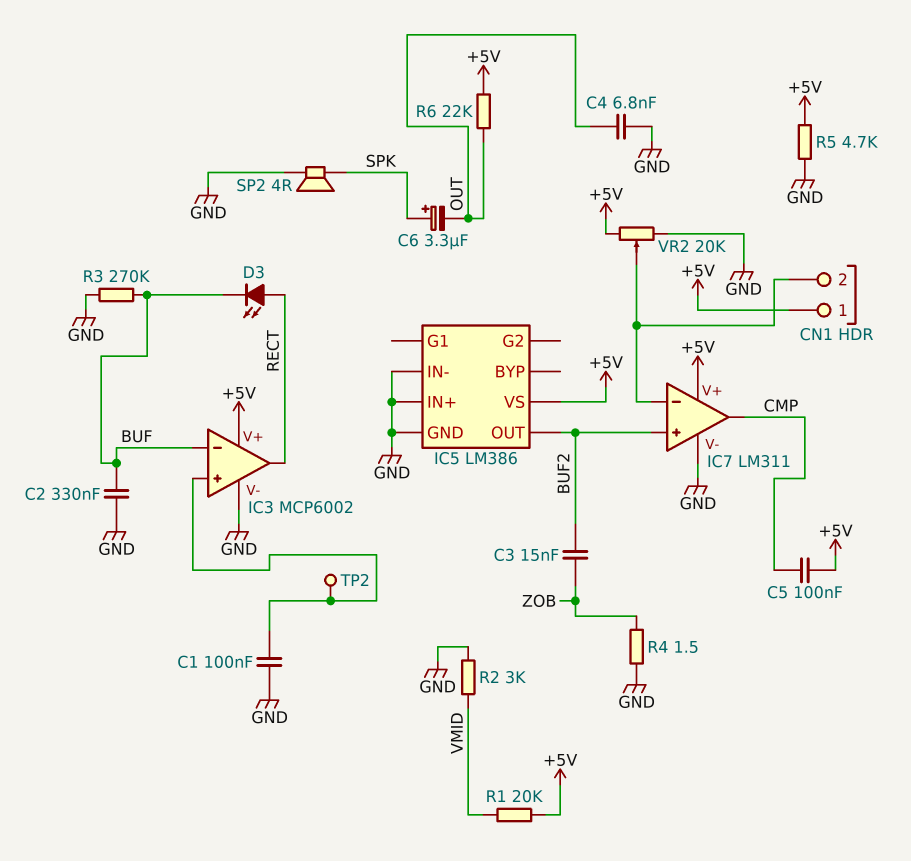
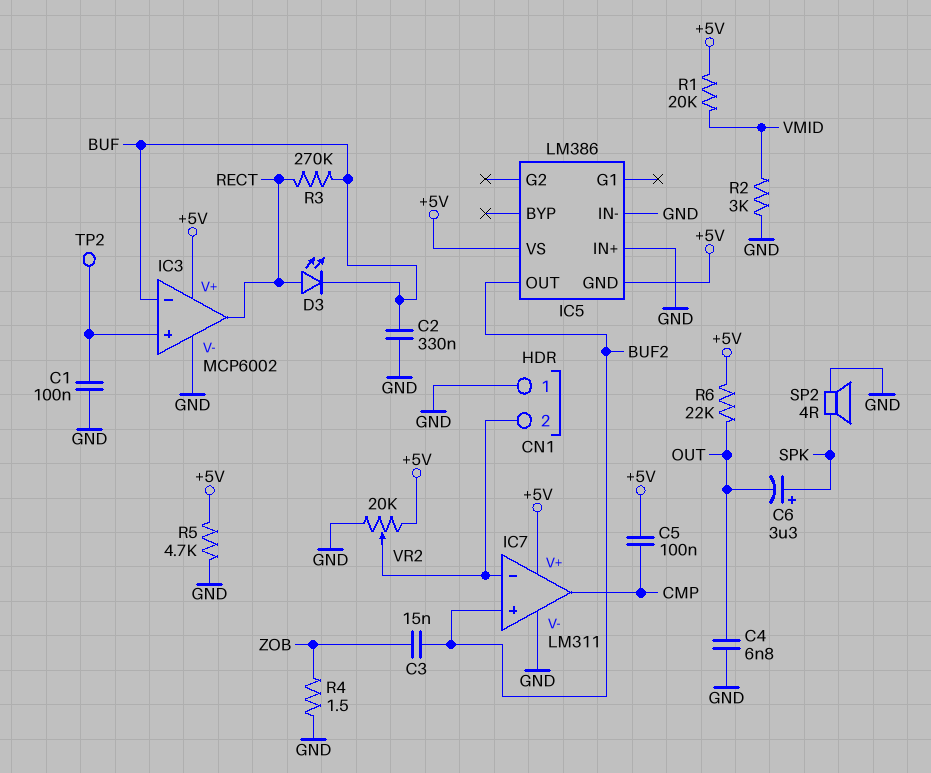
CN1 pin 1: +5V -> GND
IC5 pin GND: GND -> +5V
R3: 270k (BUF, GND) -> 270k (BUF, RECT)

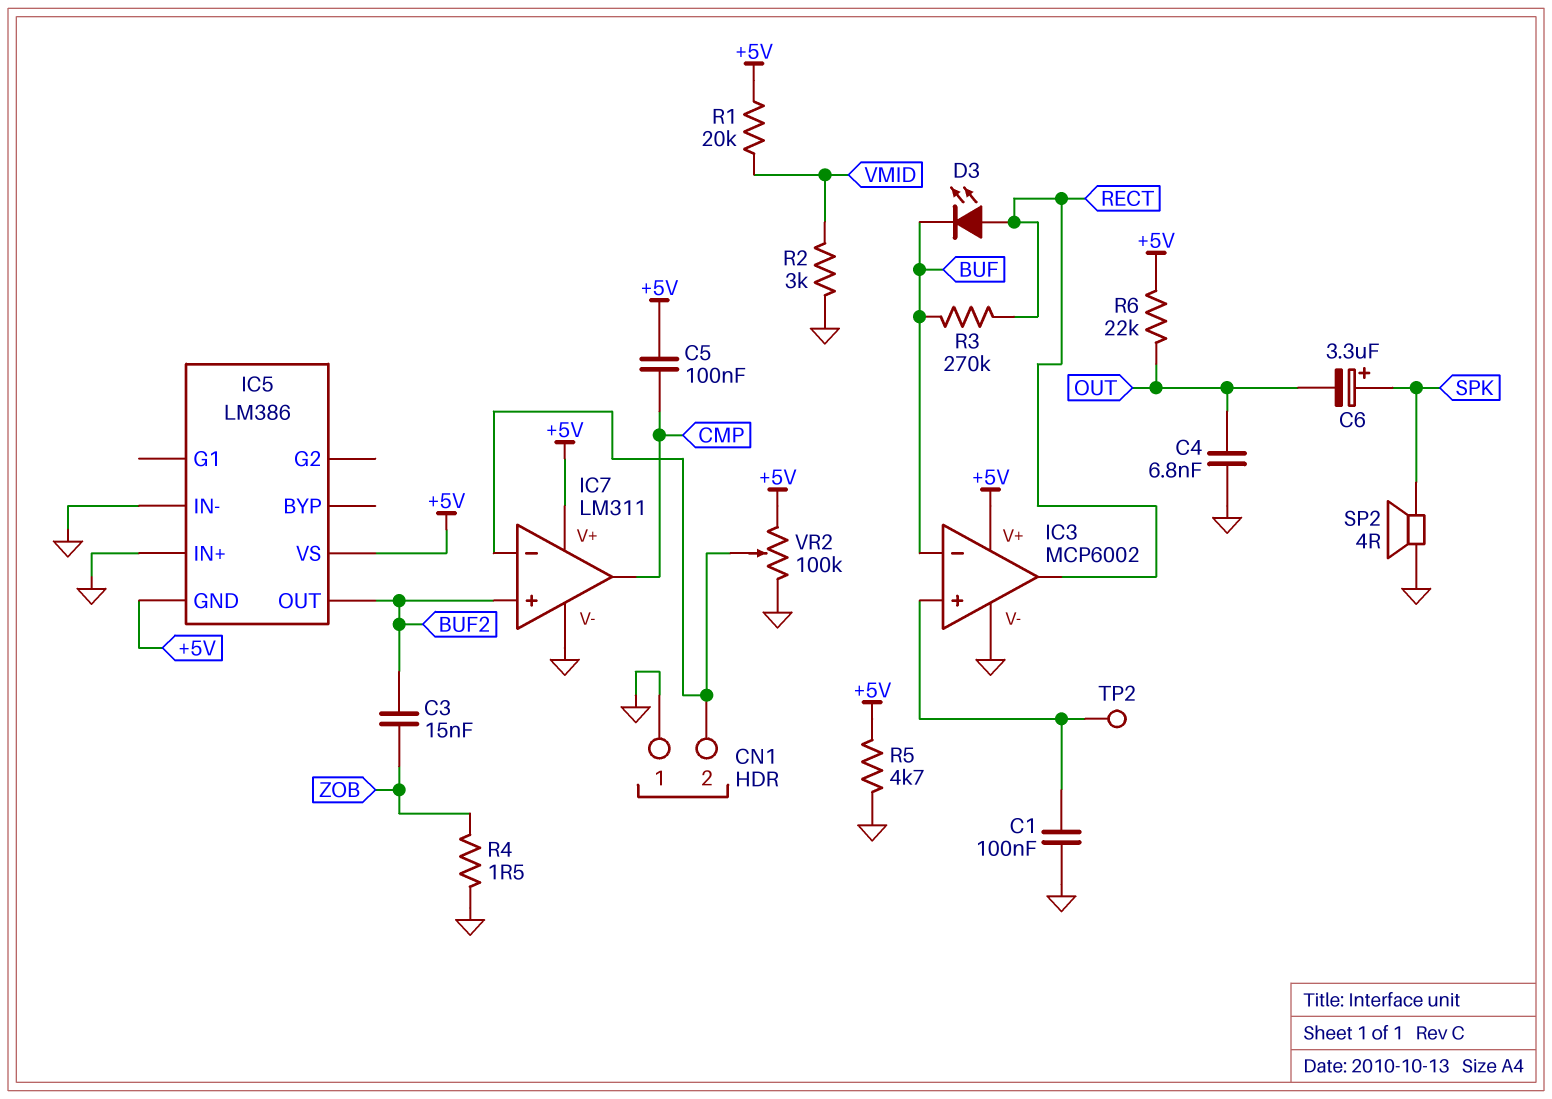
C2: 330nF (BUF, GND) -> none
VR2: 20k (+5V, GND, wiper CN1/2) -> 100k (+5V, GND, wiper CN1/2)

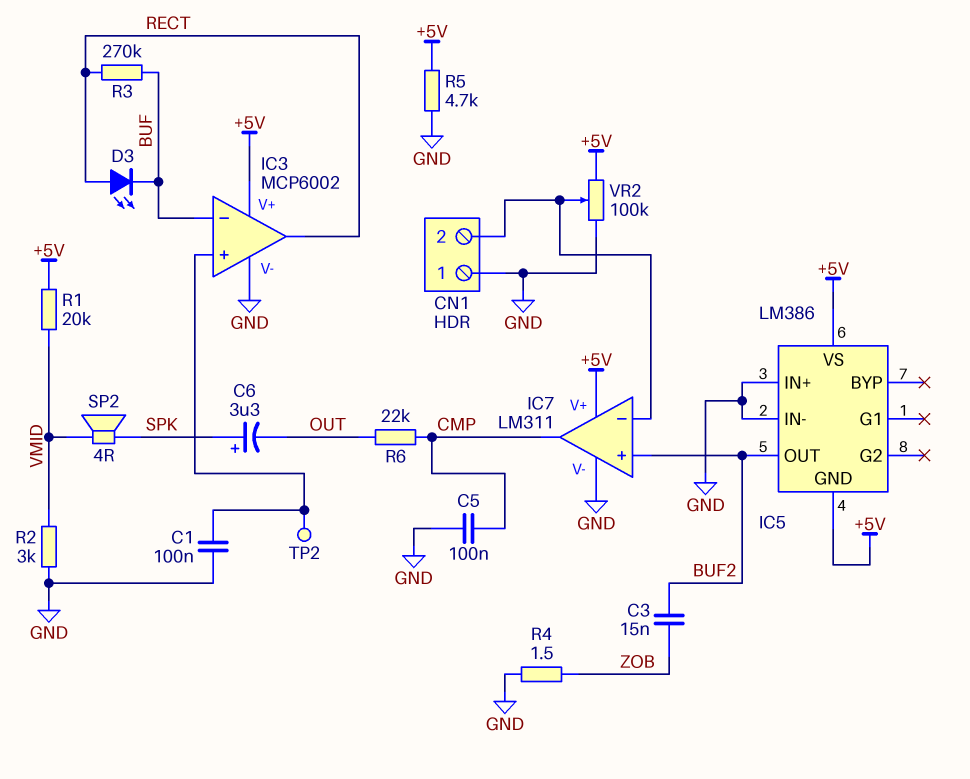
C4: 6.8nF (GND, OUT) -> none
C5: 100nF (+5V, CMP) -> 100nF (CMP, GND)
R6: 22k (+5V, OUT) -> 22k (CMP, OUT)
SP2: speaker 4R (GND, SPK) -> speaker 4R (SPK, VMID)

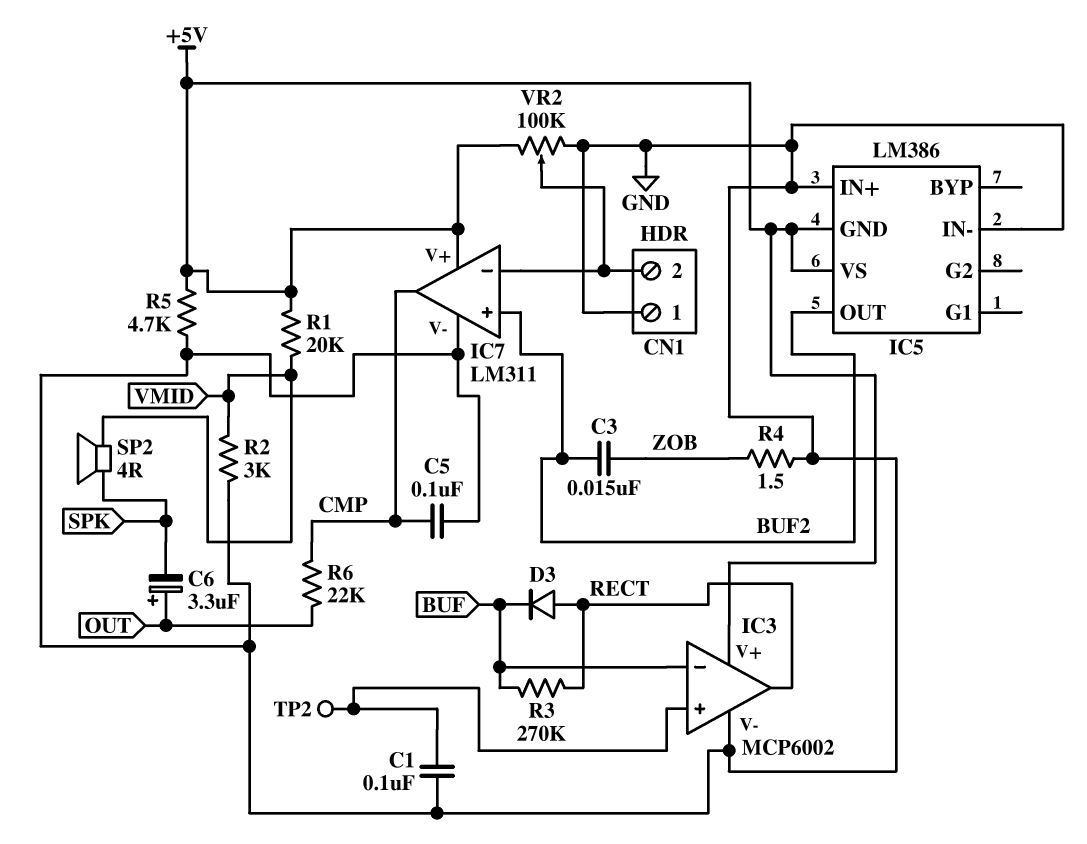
C6: 3.3uF (plus SPK, minus OUT) -> 3.3uF (plus OUT, minus SPK)
D3: LED (A RECT, K BUF) -> diode (A RECT, K BUF)

